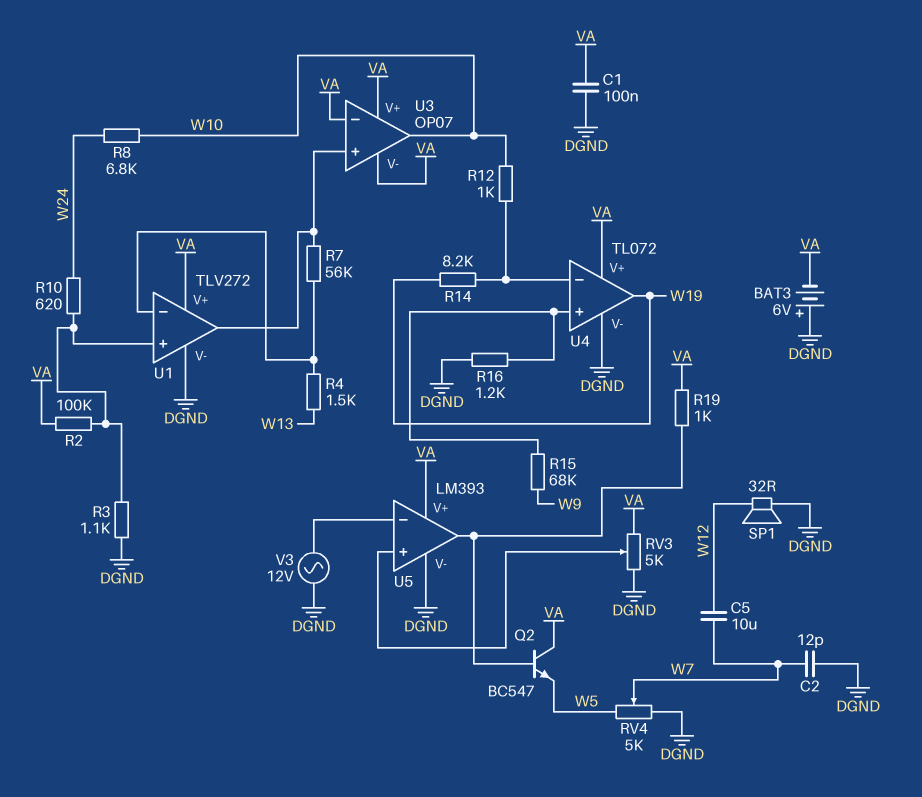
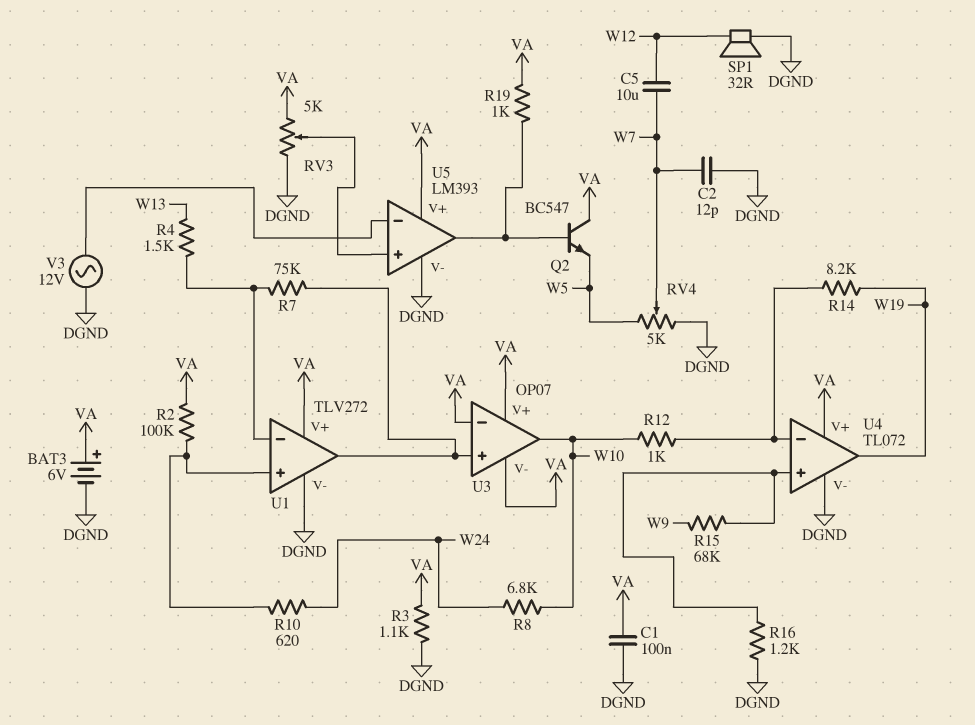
BAT3: 6V (plus DGND, minus VA) -> 6V (plus VA, minus DGND)
R3: 1.1k (DGND, U1/in+) -> 1.1k (DGND, VA)
R7: 56k (U1/in-, U1/out) -> 75k (U1/in-, U1/out)

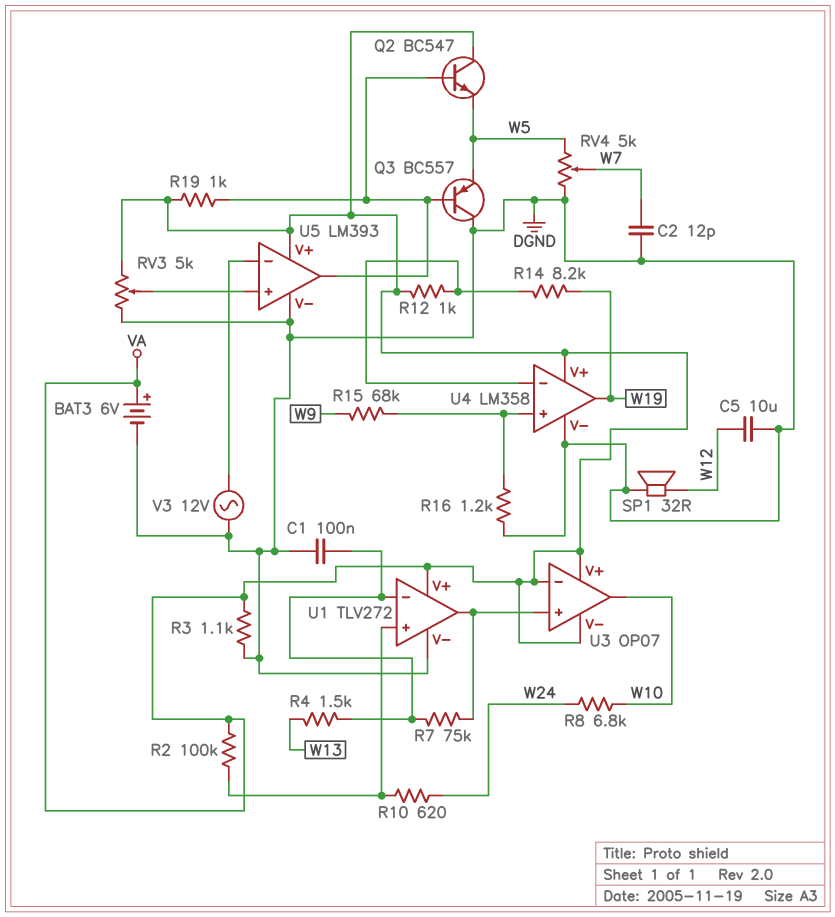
C1: 100nF (DGND, VA) -> 100nF (DGND, U1/in-)
C5: 10uF (W7, W12) -> 10uF (DGND, W12)
Q3: none -> PNP BC557 (B U5/out, C DGND, E W5)
R12: 1k (U4/in-, W10) -> 1k (U4/in-, VA)
U4: TL072 -> LM358

